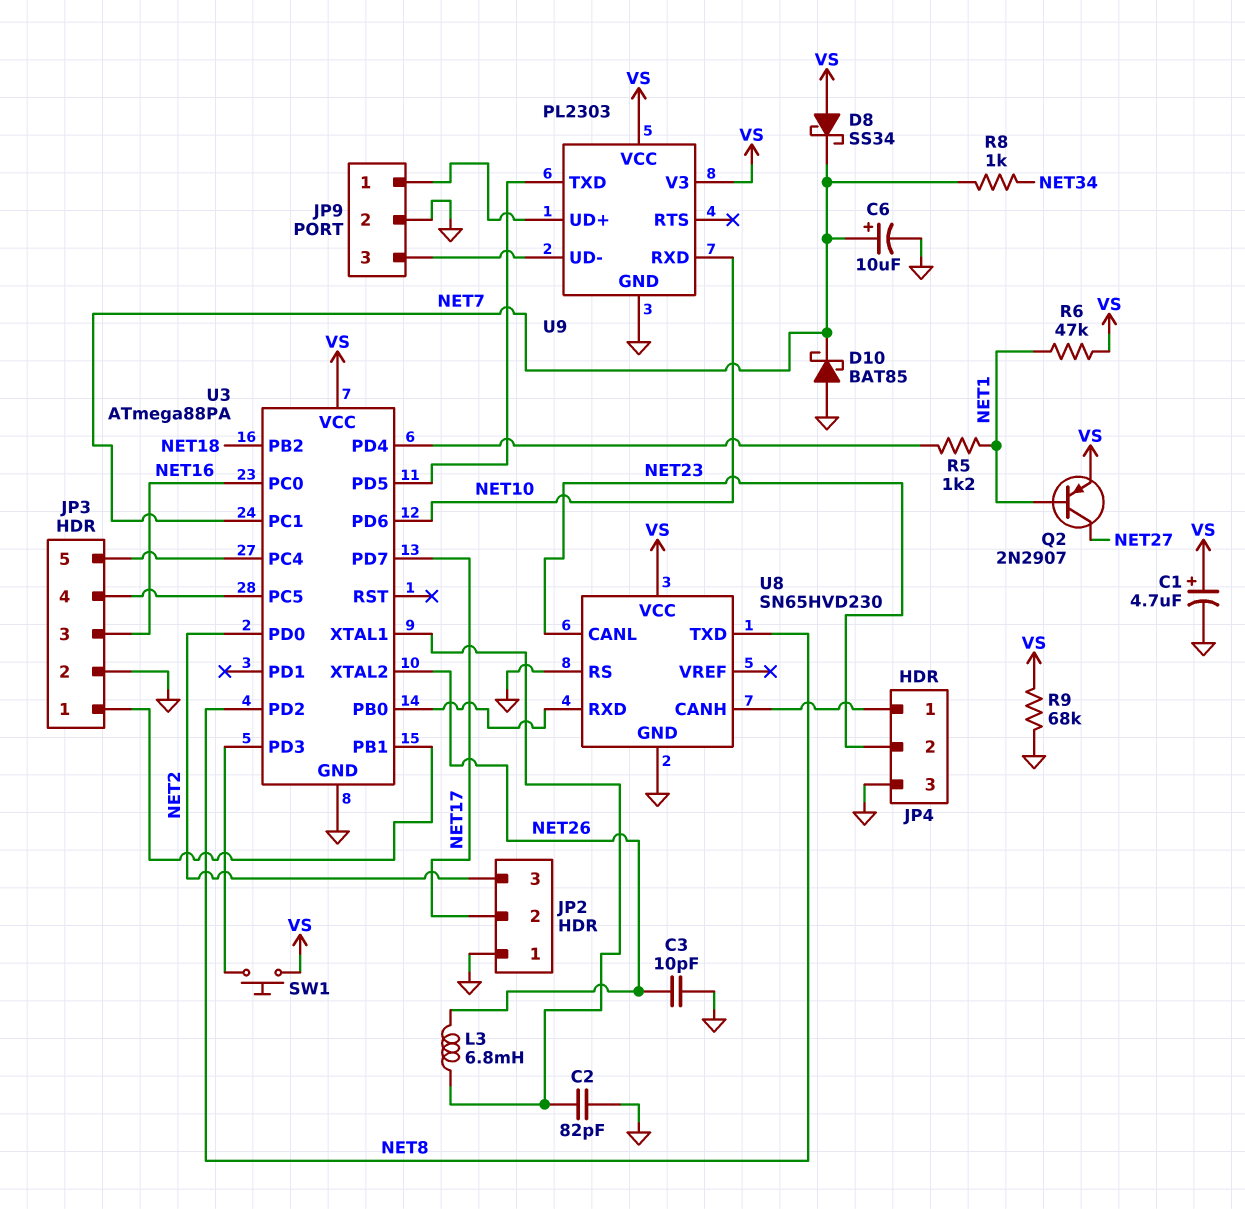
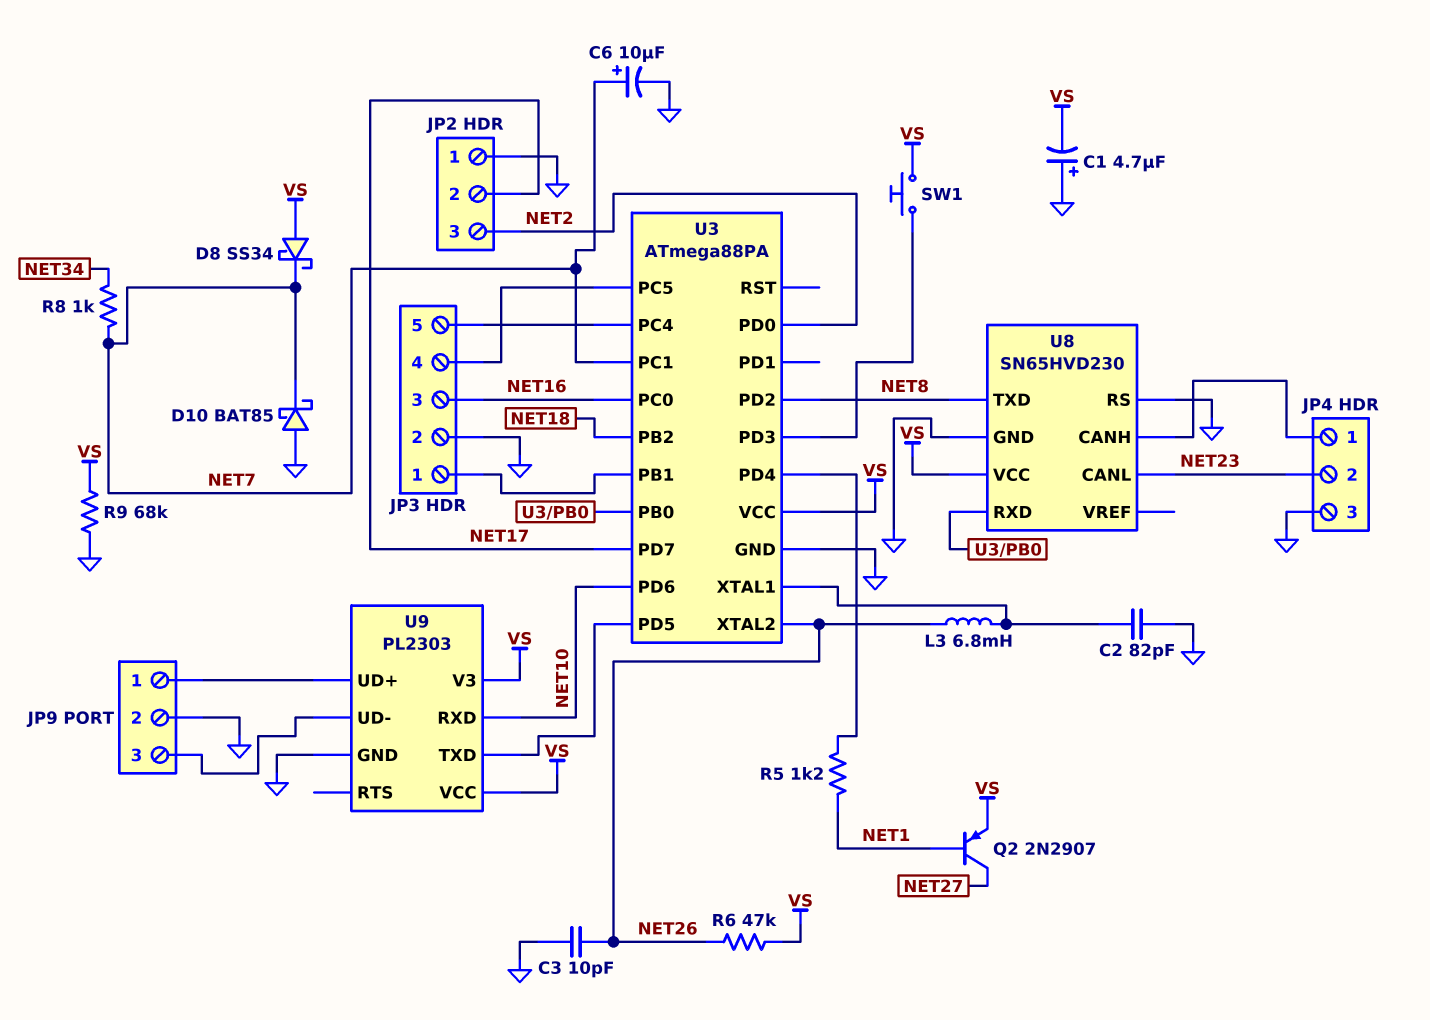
C1: 4.7uF (plus VS, minus GND) -> 4.7uF (plus GND, minus VS)
R6: 47k (NET1, VS) -> 47k (NET26, VS)

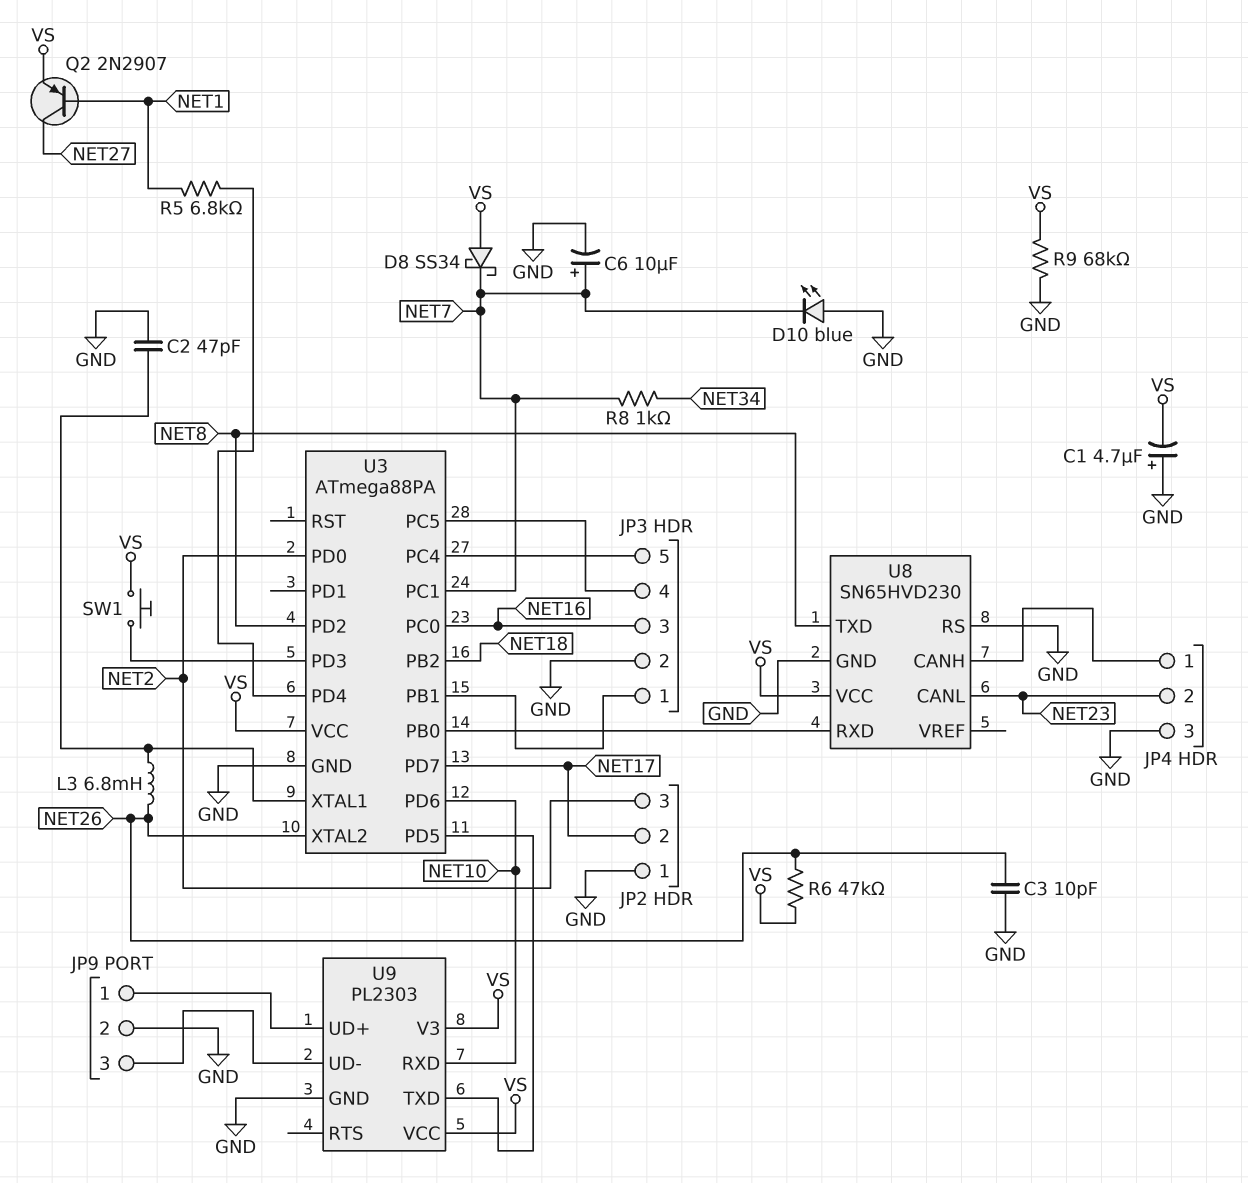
C2: 82pF (GND, U3/XTAL1) -> 47pF (GND, U3/XTAL1)
D10: schottky BAT85 (A GND, K NET7) -> LED blue (A GND, K NET7)
R5: 1.2k (NET1, U3/PD4) -> 6.8k (NET1, U3/PD4)

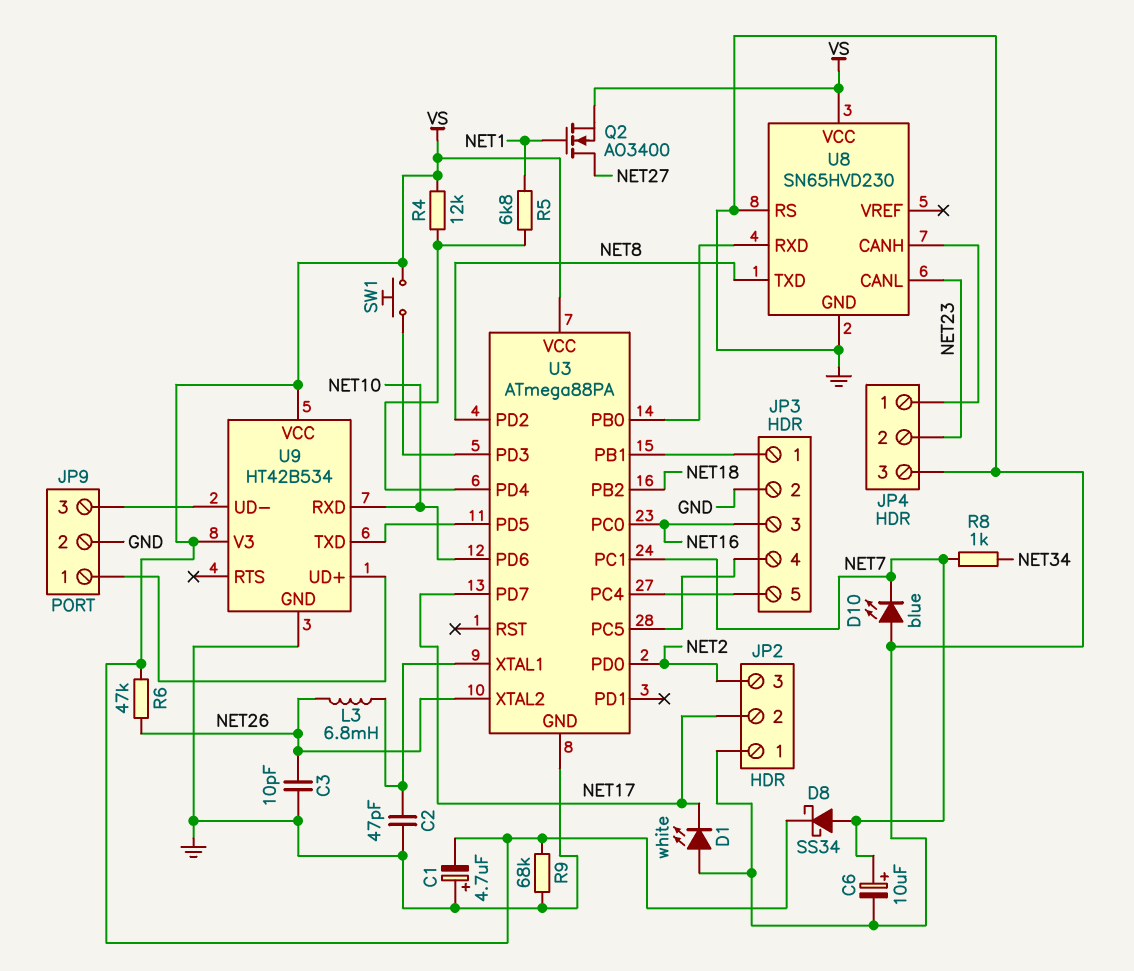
D1: none -> LED white (A GND, K NET17)
D8: schottky SS34 (A VS, K NET7) -> schottky SS34 (A NET7, K VS)
Q2: PNP 2N2907 (B NET1, C NET27, E VS) -> NMOS AO3400 (G NET1, D NET27, S VS)
R4: none -> 12k (U3/PD4, VS)
U9: PL2303 -> HT42B534

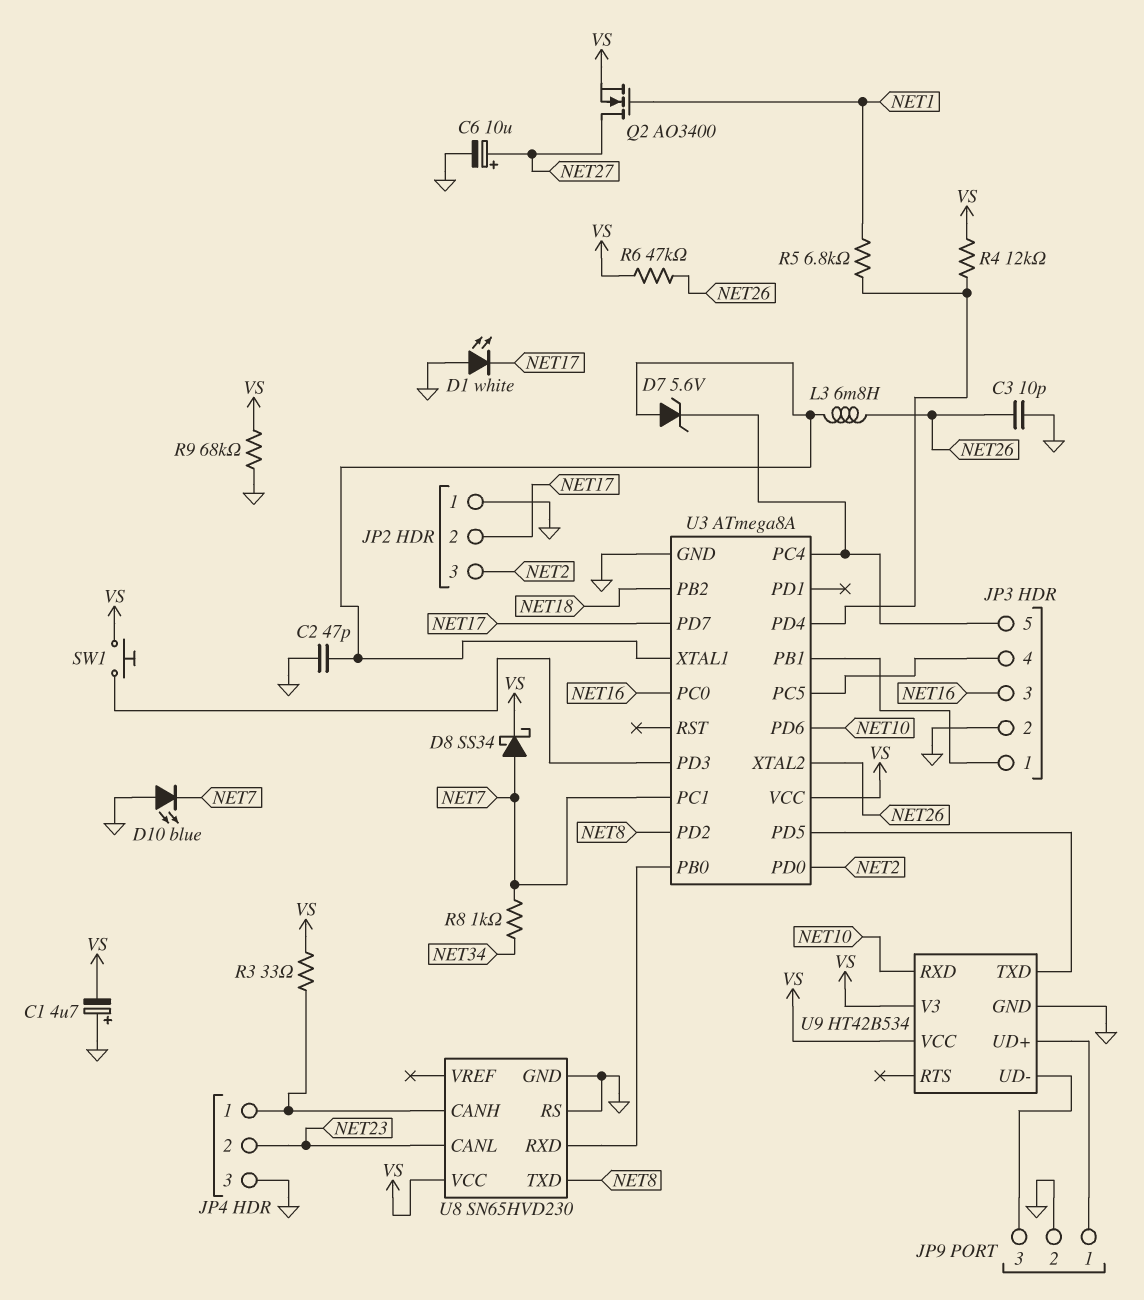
C6: 10uF (plus NET7, minus GND) -> 10uF (plus NET27, minus GND)
D7: none -> zener 5.6V (A U3/XTAL1, K JP3/5)
R3: none -> 33 (JP4/1, VS)
U3: ATmega88PA -> ATmega8A

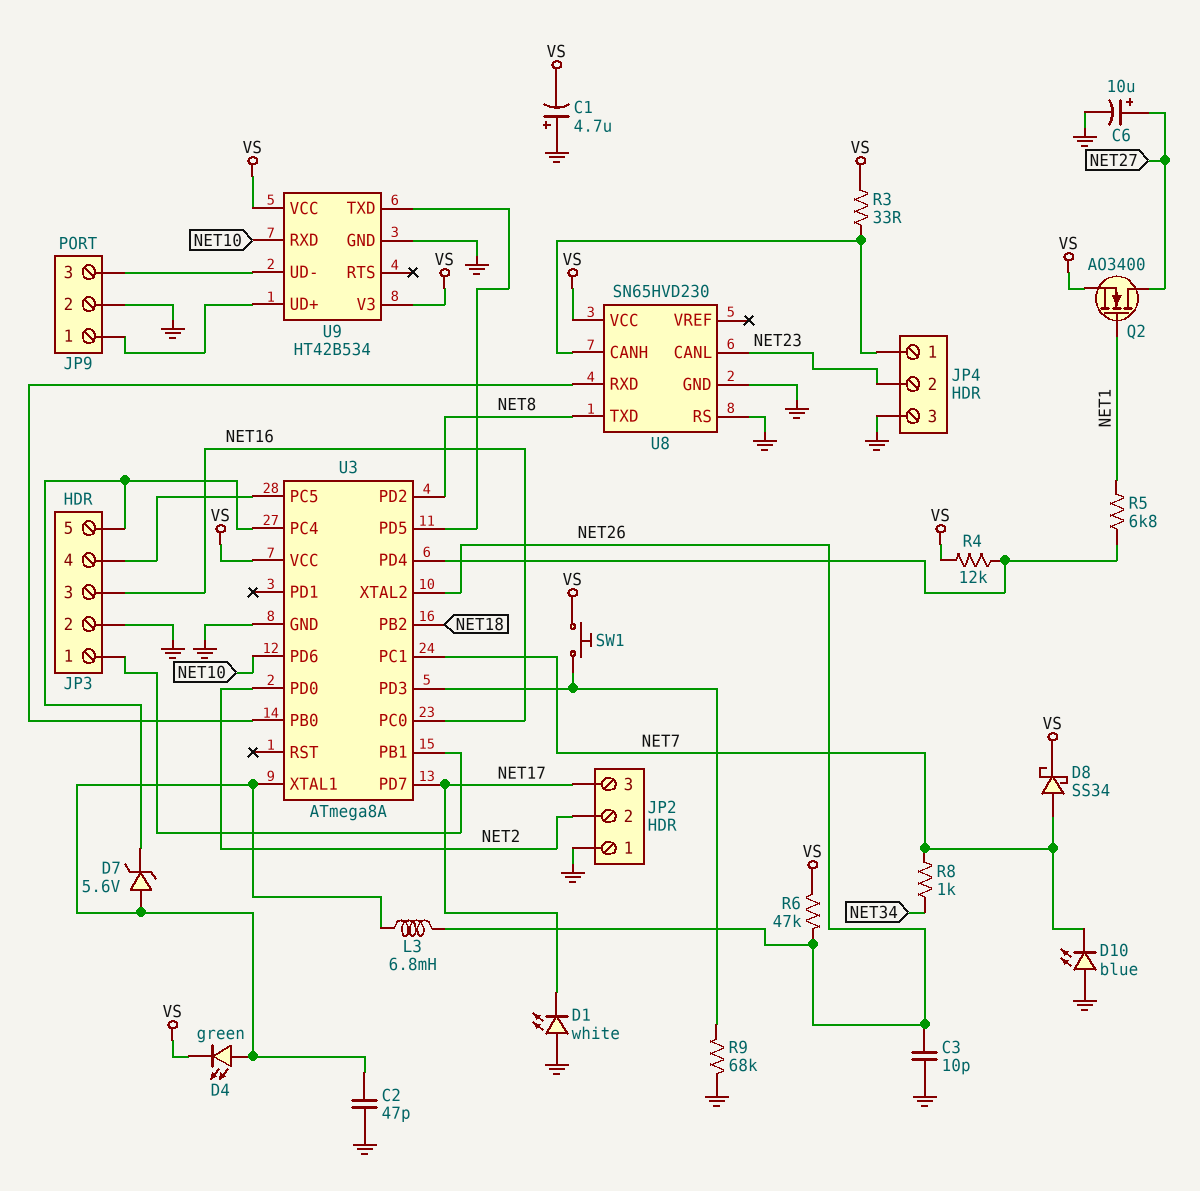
D4: none -> LED green (A U3/XTAL1, K VS)
JP2 pin 2: NET17 -> NET2
JP2 pin 3: NET2 -> NET17
R9: 68k (GND, VS) -> 68k (GND, U3/PD3)

